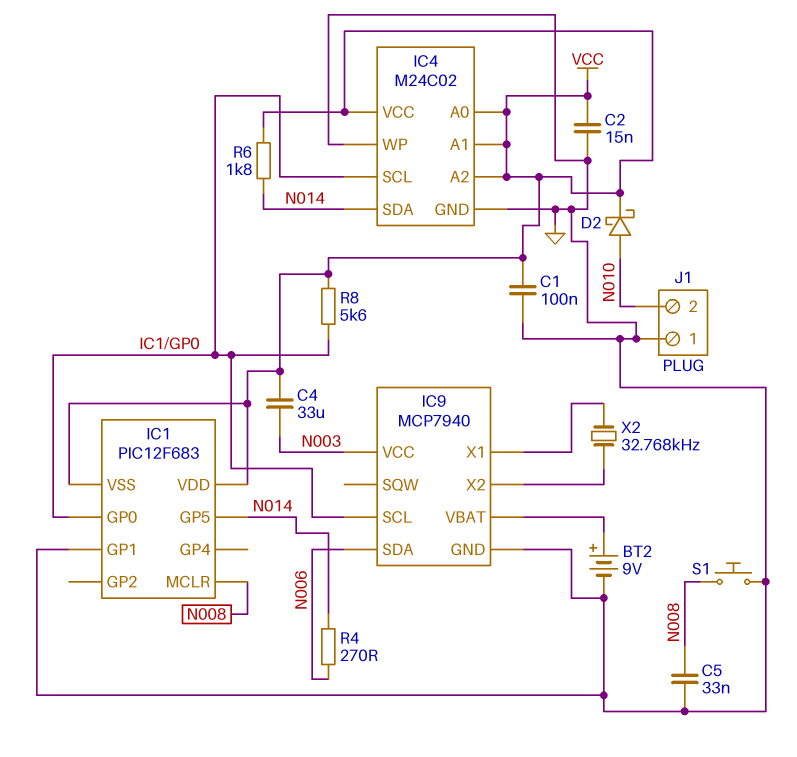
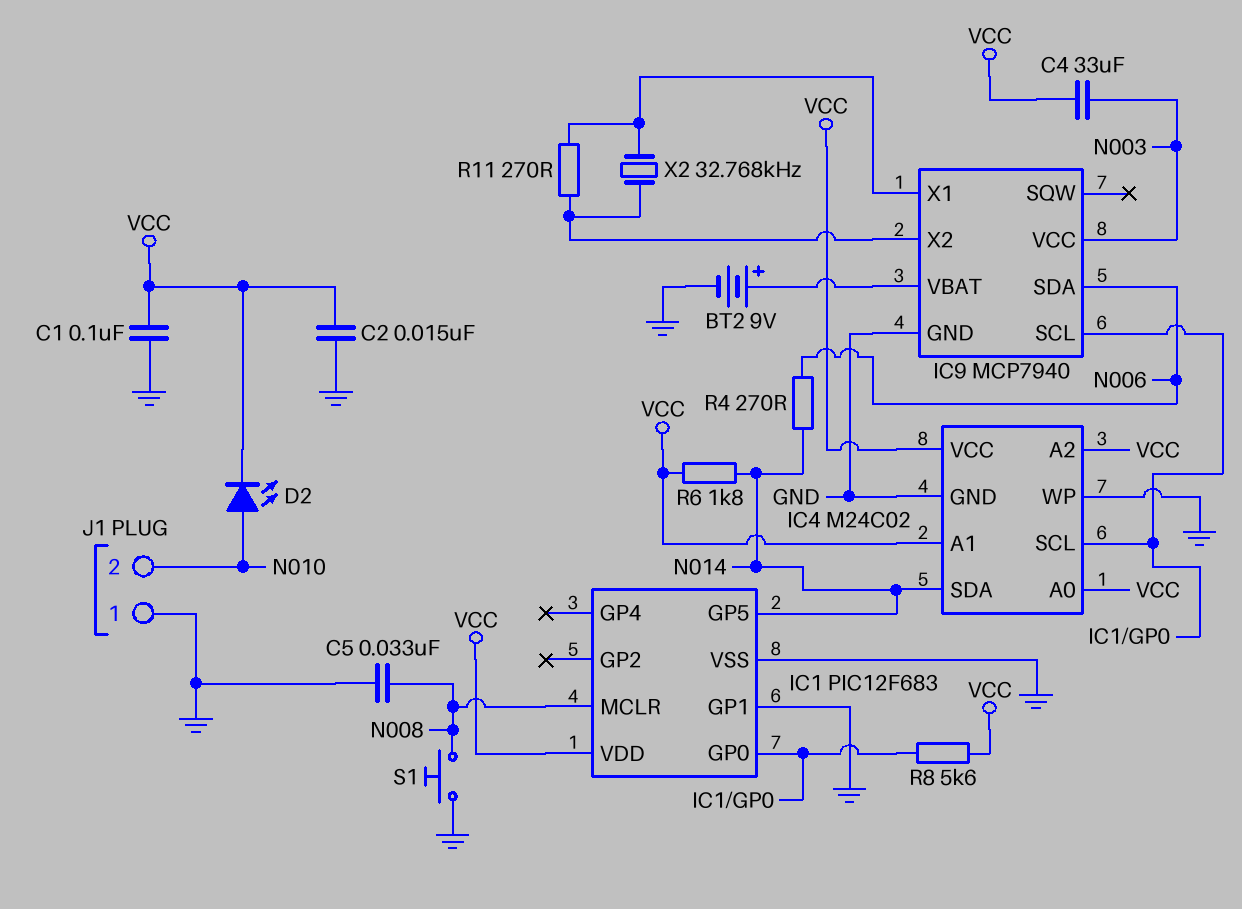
D2: schottky (A N010, K VCC) -> LED (A N010, K VCC)
IC1 pin VSS: VCC -> GND
R11: none -> 270 (IC9/X1, IC9/X2)

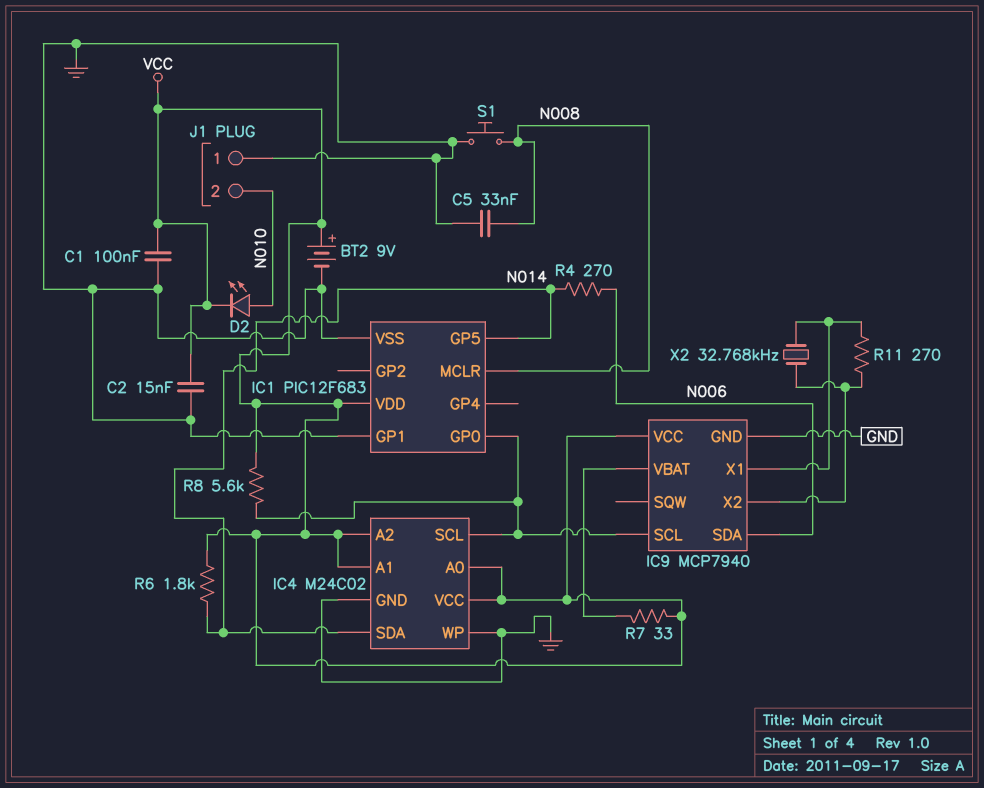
BT2: 9V (plus IC9/VBAT, minus GND) -> 9V (plus VCC, minus GND)
C4: 33uF (N003, VCC) -> none
IC9 pin VCC: N003 -> VCC
R7: none -> 33 (IC9/VBAT, VCC)

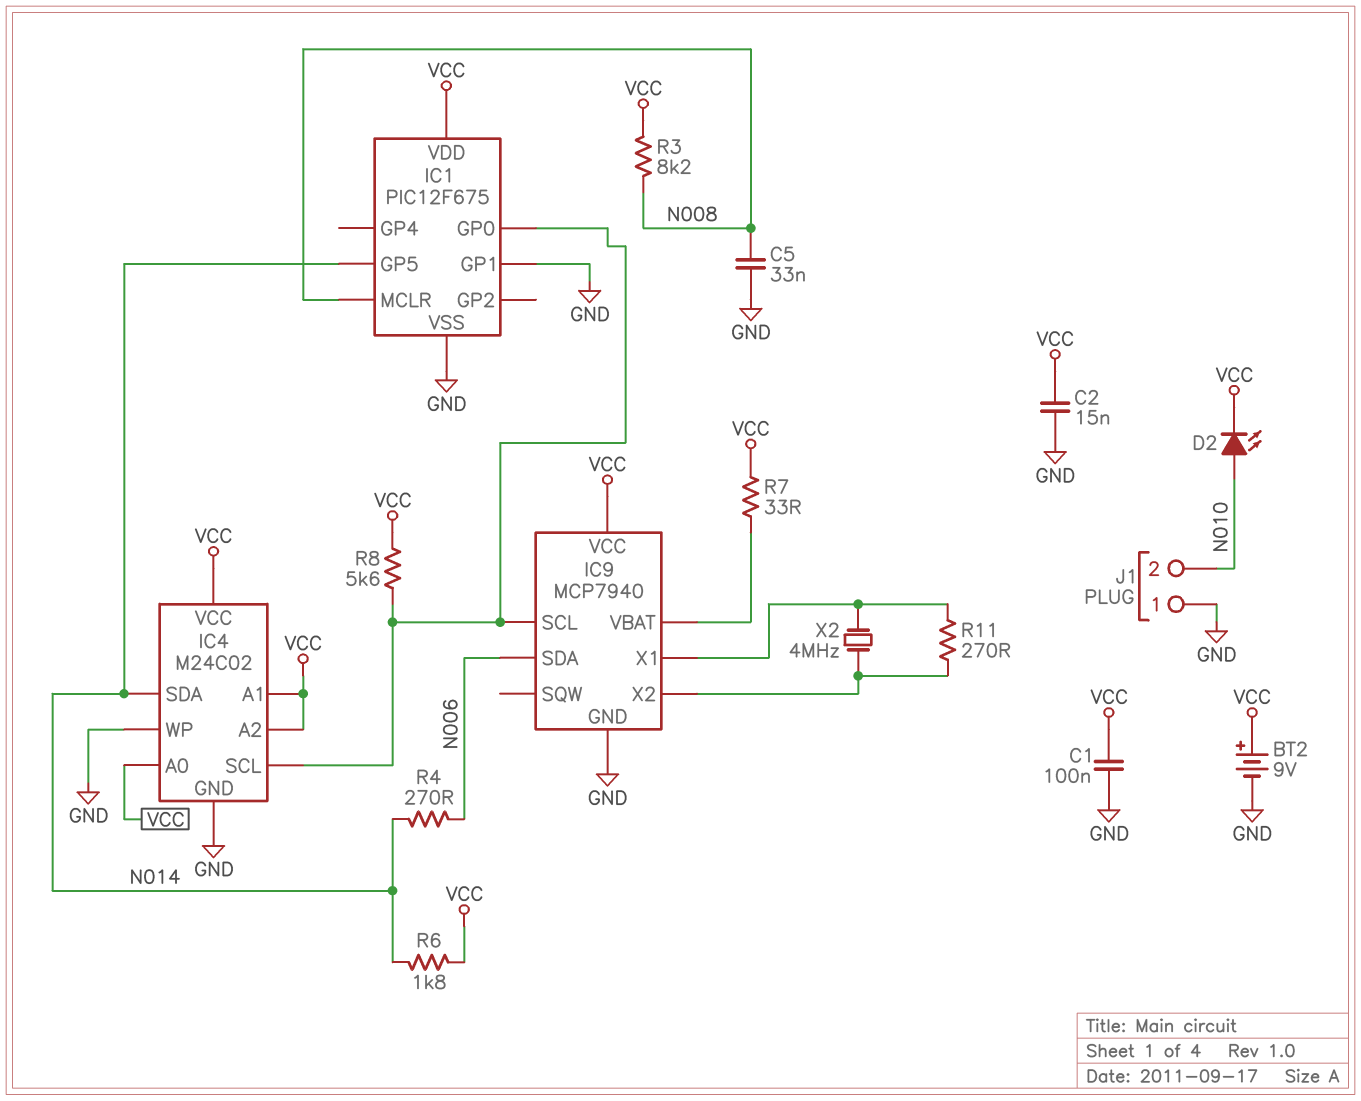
IC1: PIC12F683 -> PIC12F675
R3: none -> 8.2k (N008, VCC)
S1: button (GND, N008) -> none
X2: 32.768kHz (IC9/X1, IC9/X2) -> 4MHz (IC9/X1, IC9/X2)

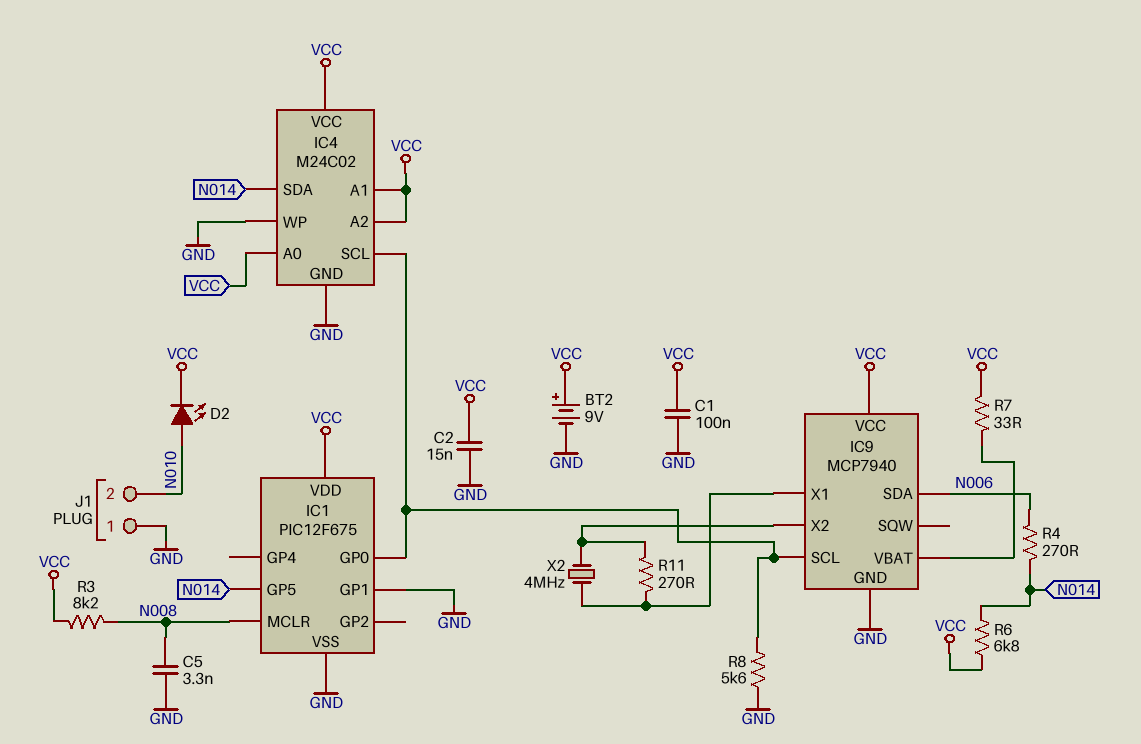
C5: 33nF (GND, N008) -> 3.3nF (GND, N008)
R6: 1.8k (N014, VCC) -> 6.8k (N014, VCC)
R8: 5.6k (IC1/GP0, VCC) -> 5.6k (GND, IC1/GP0)

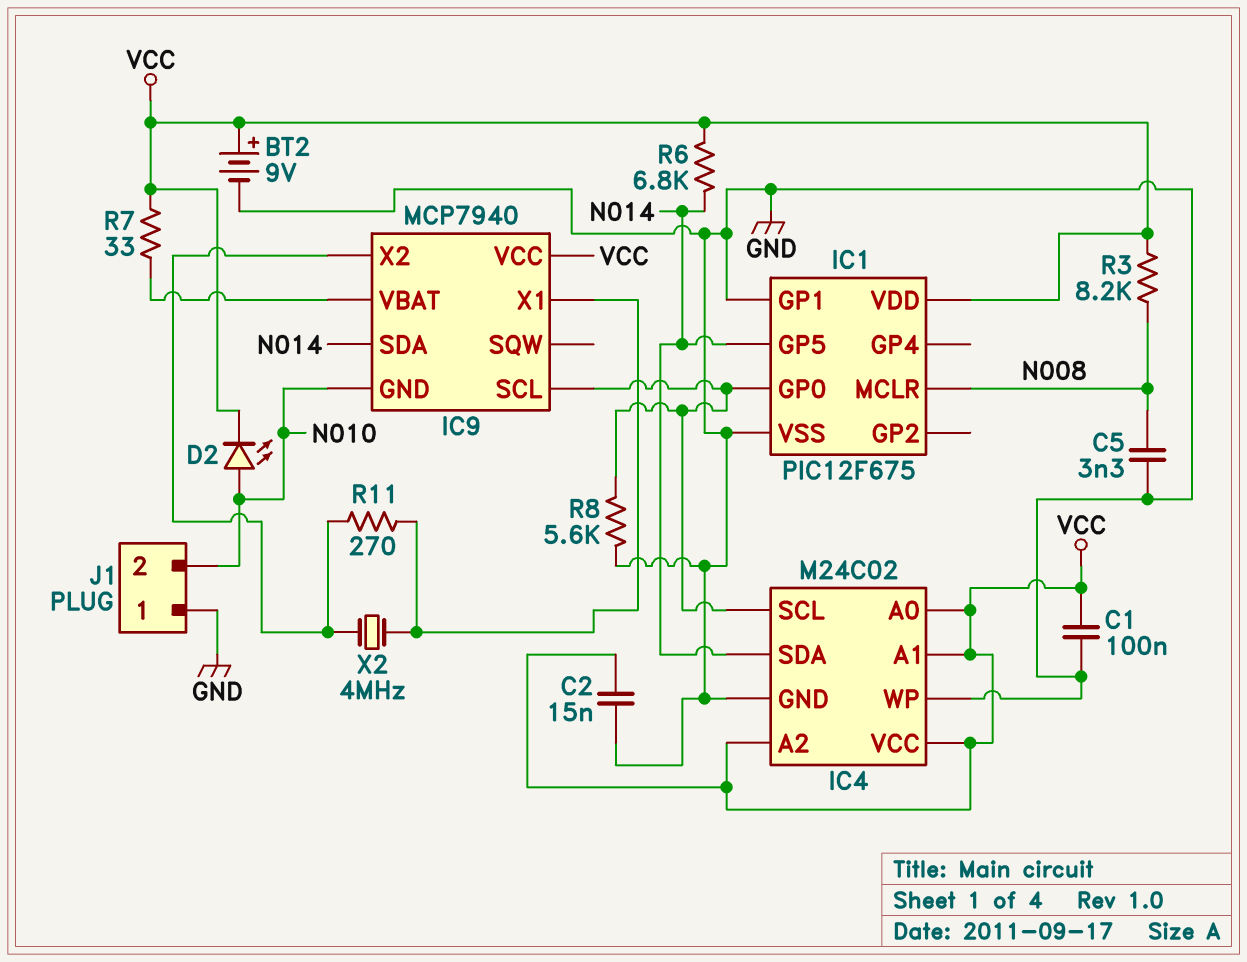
IC9 pin GND: GND -> N010
IC9 pin SDA: N006 -> N014
R4: 270 (N006, N014) -> none

